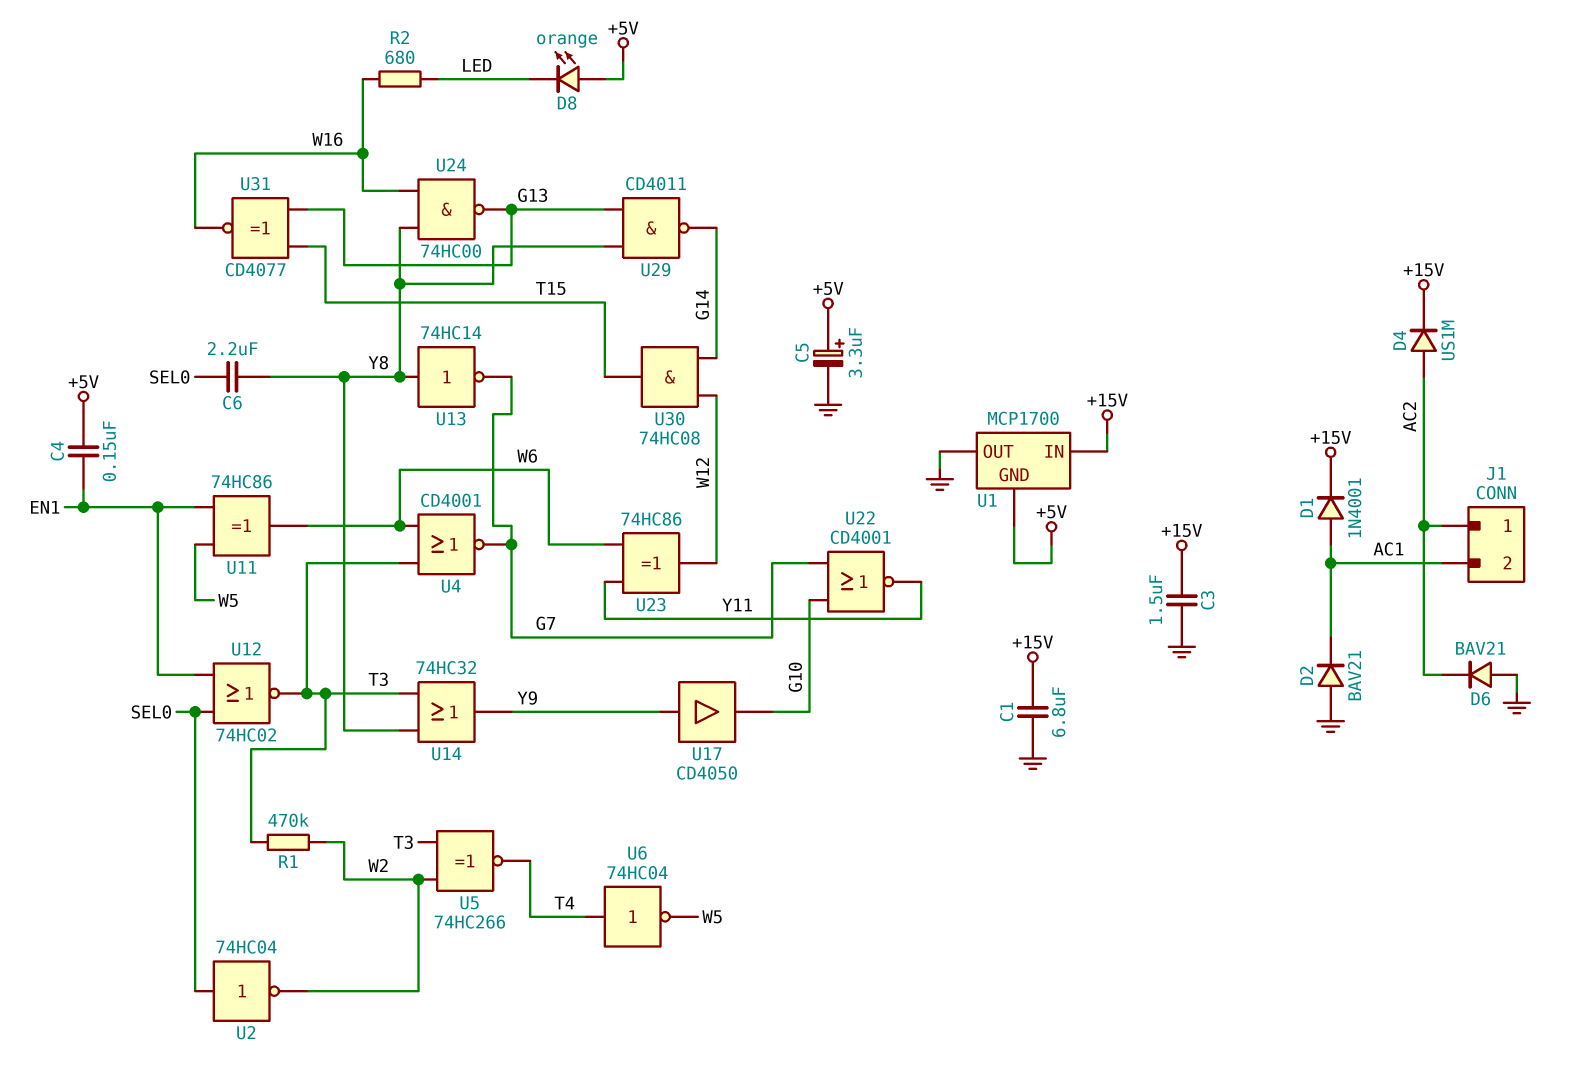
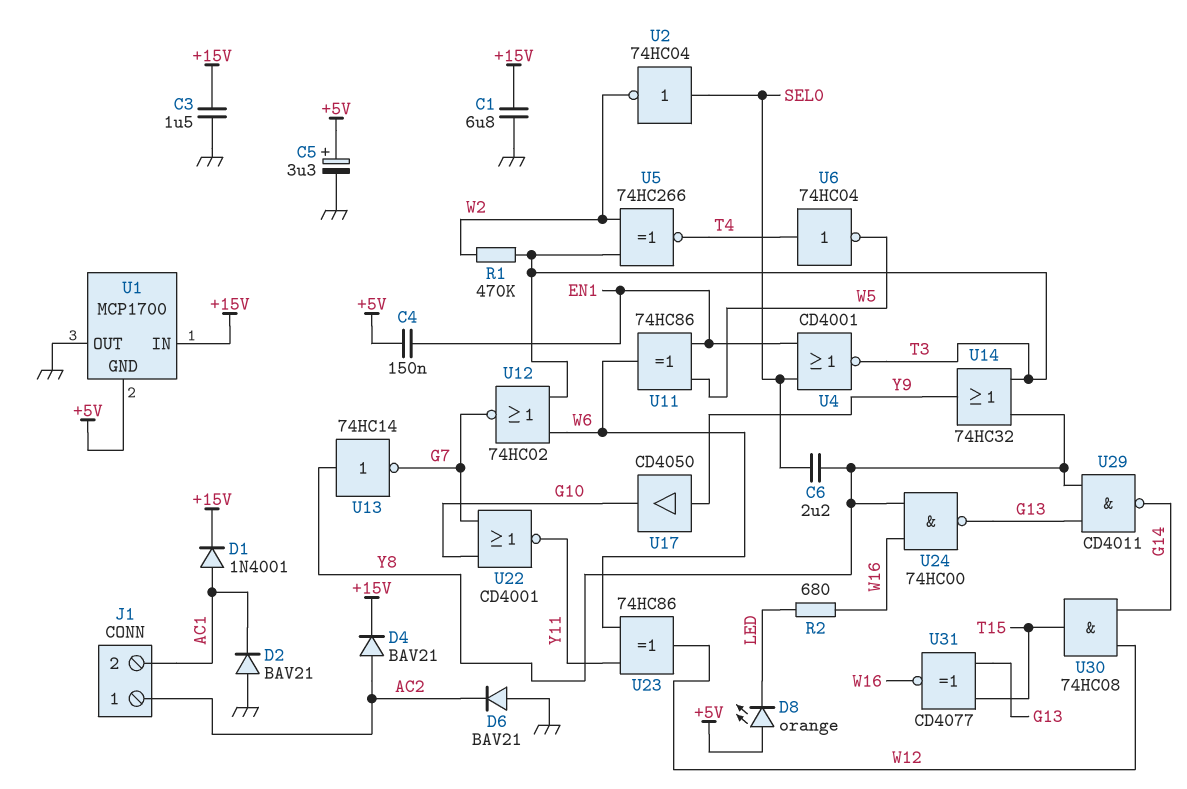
D4: diode US1M (A AC2, K +15V) -> diode BAV21 (A AC2, K +15V)
U4: NOR CD4001 (in T3, in W6, out G7) -> NOR CD4001 (in EN1, in SEL0, out T3)
U12: NOR 74HC02 (in EN1, in SEL0, out T3) -> NOR 74HC02 (in T3, in W6, out G7)

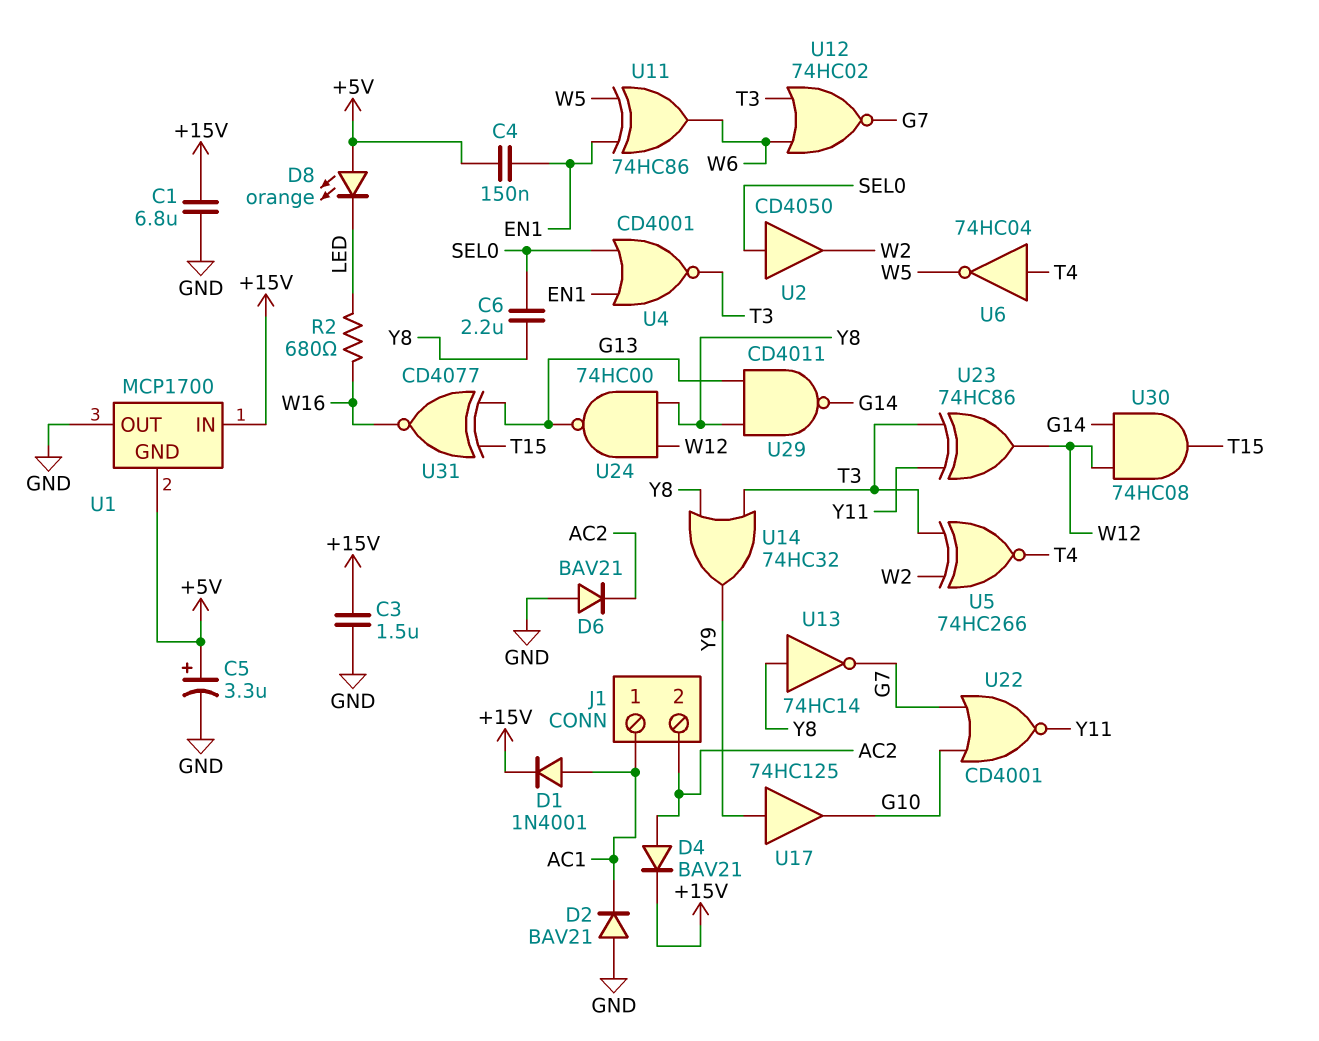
J1 pin 1: AC2 -> AC1
J1 pin 2: AC1 -> AC2
R1: 470k (T3, W2) -> none
U2: NOT 74HC04 (in SEL0, out W2) -> buffer CD4050 (in SEL0, out W2)
U17: buffer CD4050 (in Y9, out G10) -> buffer 74HC125 (in Y9, out G10)
U23: XOR 74HC86 (in W6, in Y11, out W12) -> XOR 74HC86 (in T3, in Y11, out W12)
U24: NAND 74HC00 (in W16, in Y8, out G13) -> NAND 74HC00 (in W12, in Y8, out G13)

